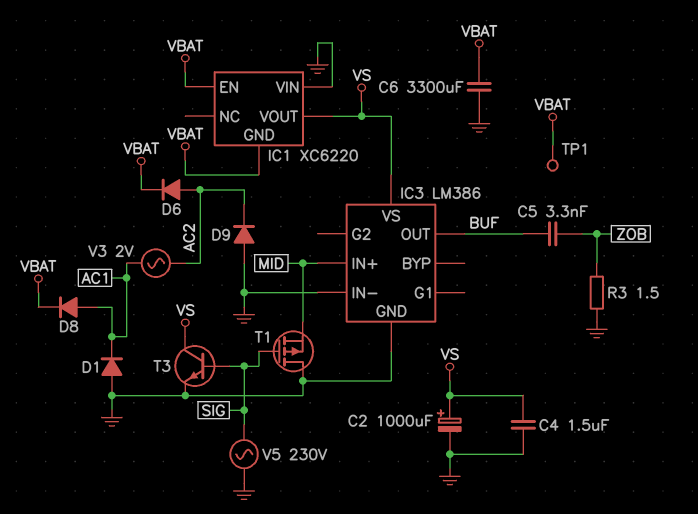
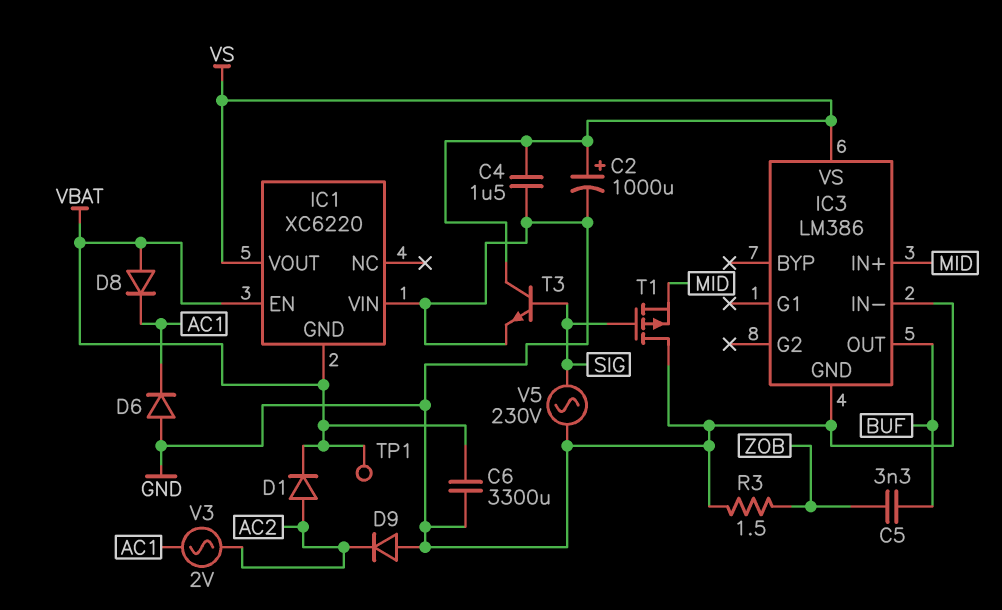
D1: diode (A GND, K AC1) -> diode (A AC2, K VBAT)
D6: diode (A AC2, K VBAT) -> diode (A GND, K AC1)
D8: diode (A AC1, K VBAT) -> diode (A VBAT, K AC1)

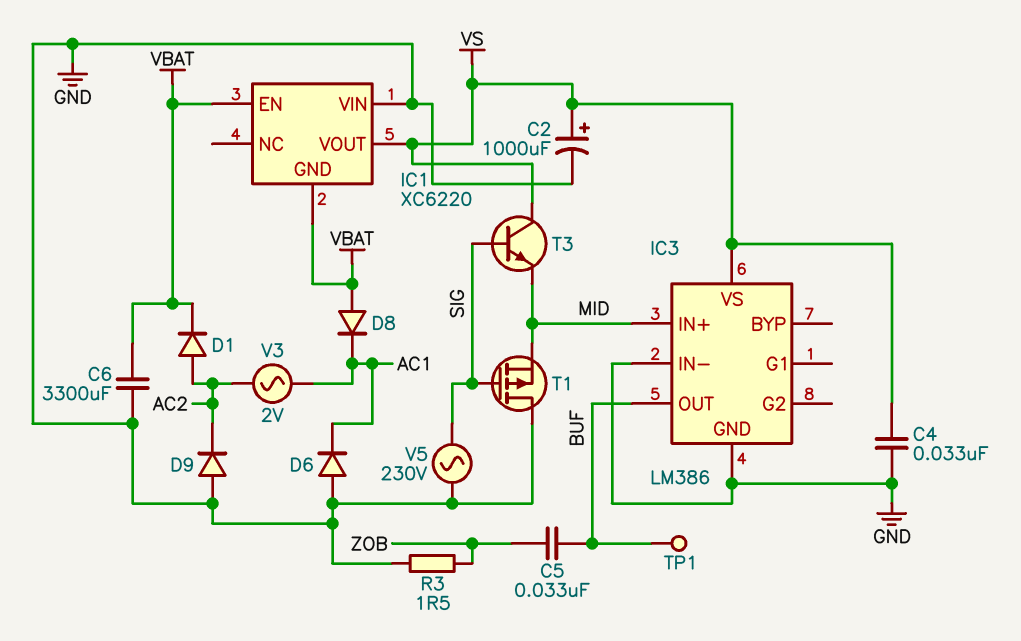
C4: 1.5uF (GND, VS) -> 33nF (GND, VS)
C5: 3.3nF (BUF, ZOB) -> 33nF (BUF, ZOB)
T3: NPN (B SIG, C VS, E GND) -> NPN (B SIG, C VS, E MID)
TP1: test point (VBAT) -> test point (BUF)

